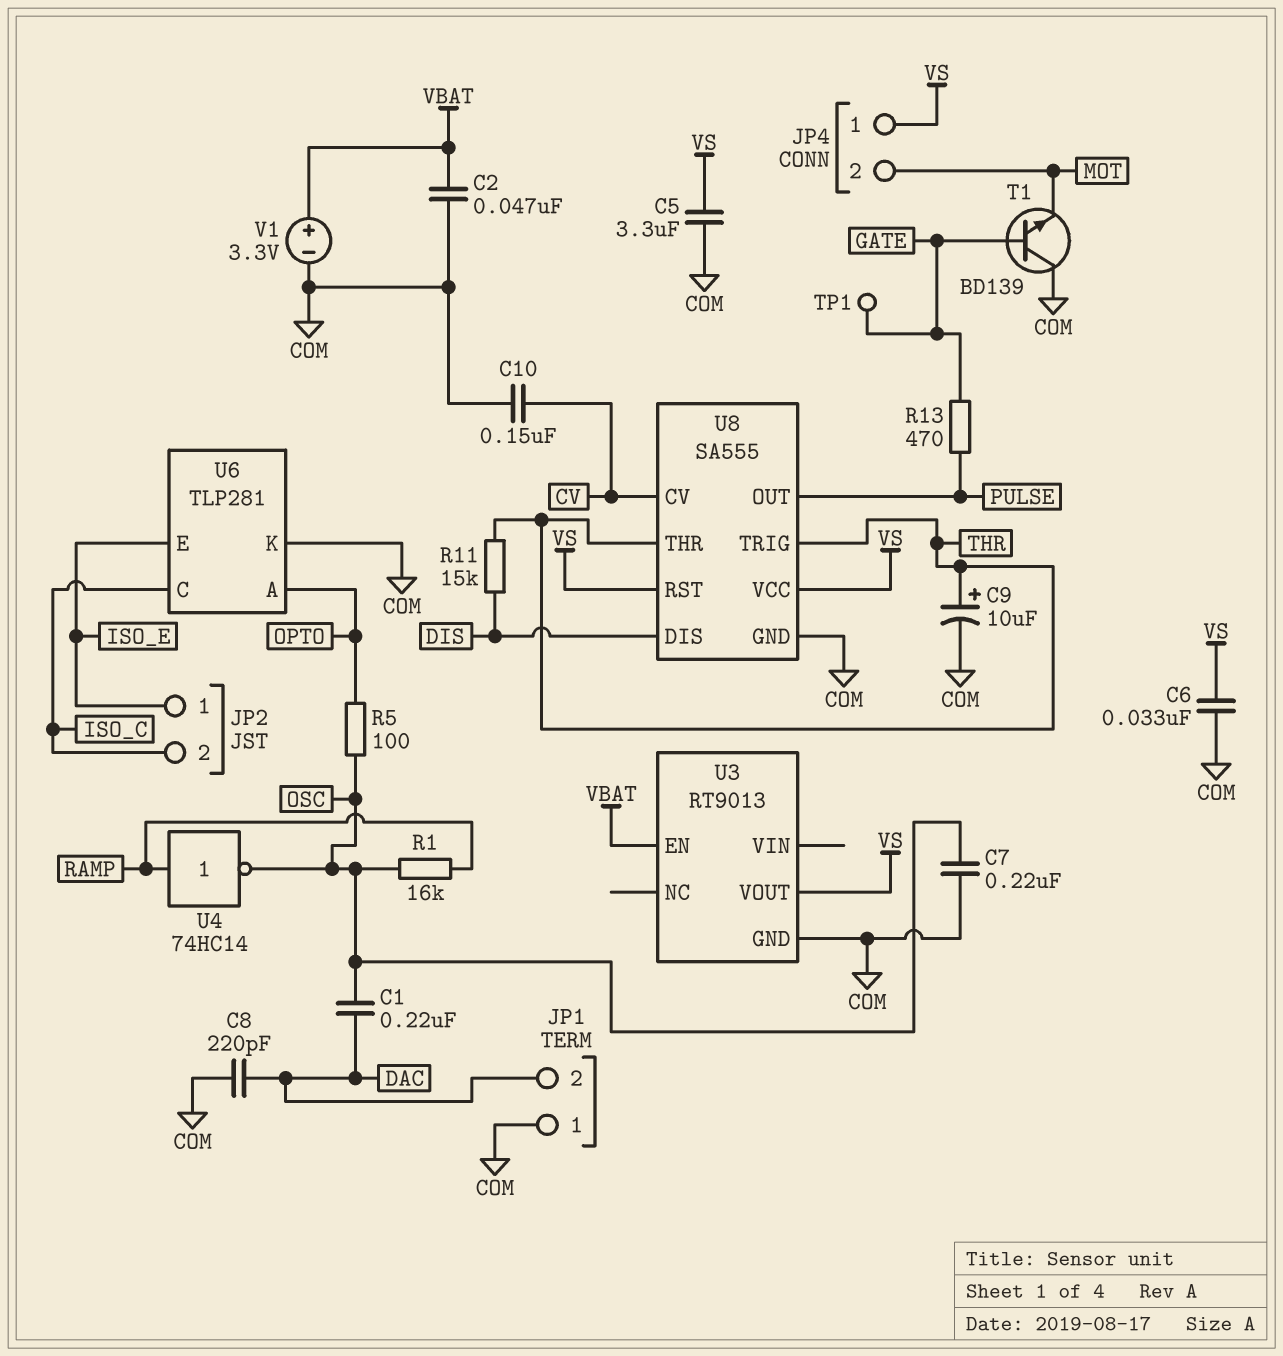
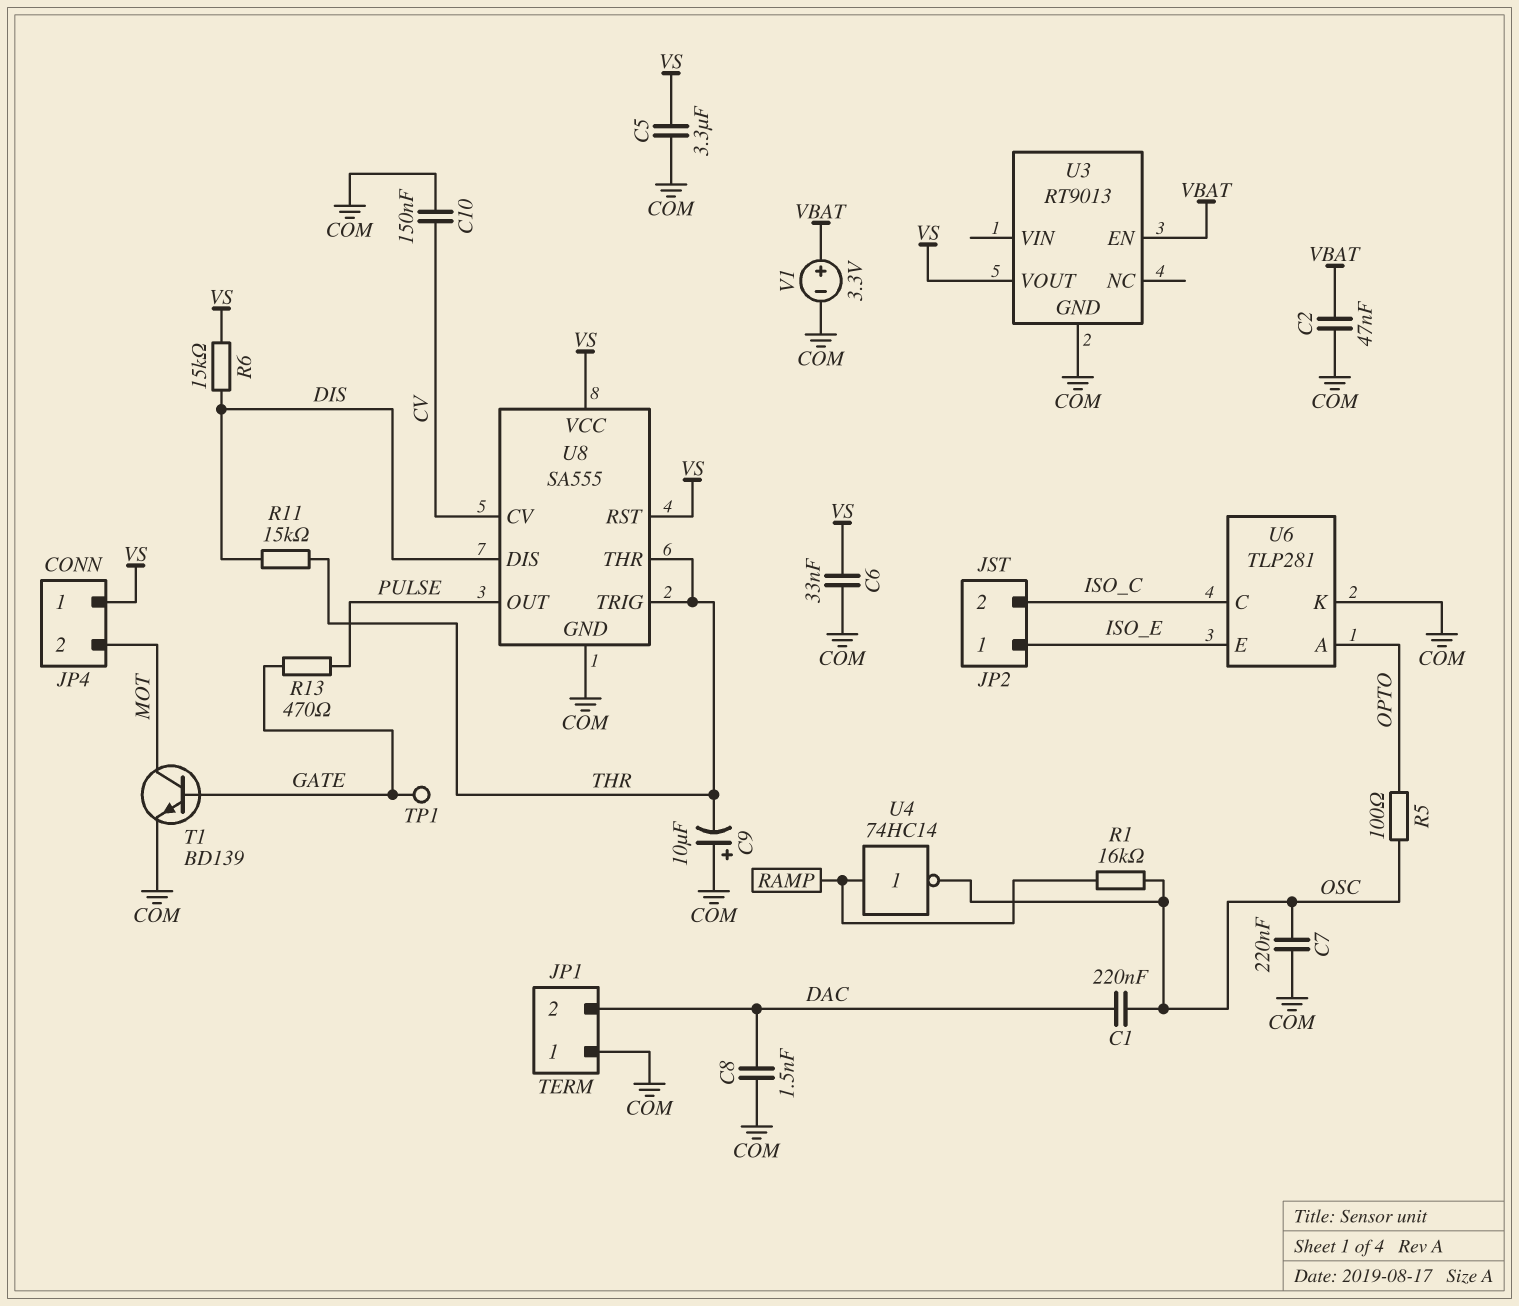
C8: 220pF (COM, DAC) -> 1.5nF (COM, DAC)
C9: 10uF (plus THR, minus COM) -> 10uF (plus COM, minus THR)
R6: none -> 15k (DIS, VS)
T1: NPN BD139 (B GATE, C COM, E MOT) -> NPN BD139 (B GATE, C MOT, E COM)

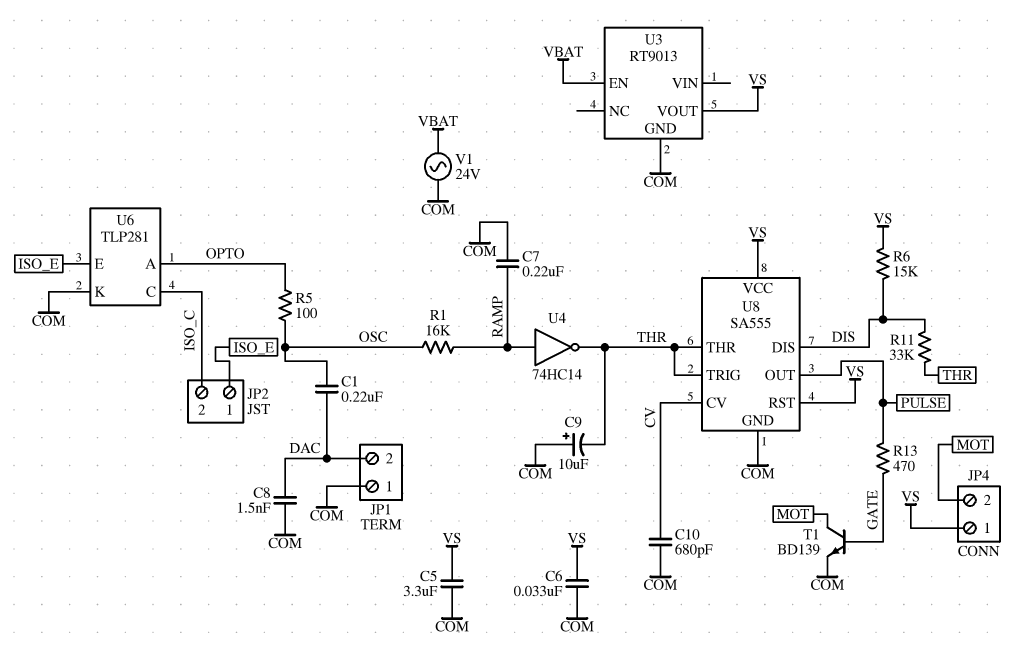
C2: 47nF (COM, VBAT) -> none
C7: 220nF (COM, OSC) -> 220nF (COM, RAMP)
C10: 150nF (COM, CV) -> 680pF (COM, CV)
R11: 15k (DIS, THR) -> 33k (DIS, THR)
TP1: test point (GATE) -> none
U4: NOT 74HC14 (in RAMP, out OSC) -> NOT 74HC14 (in RAMP, out THR)
V1: 3.3V (plus VBAT, minus COM) -> AC 24V (COM, VBAT)

